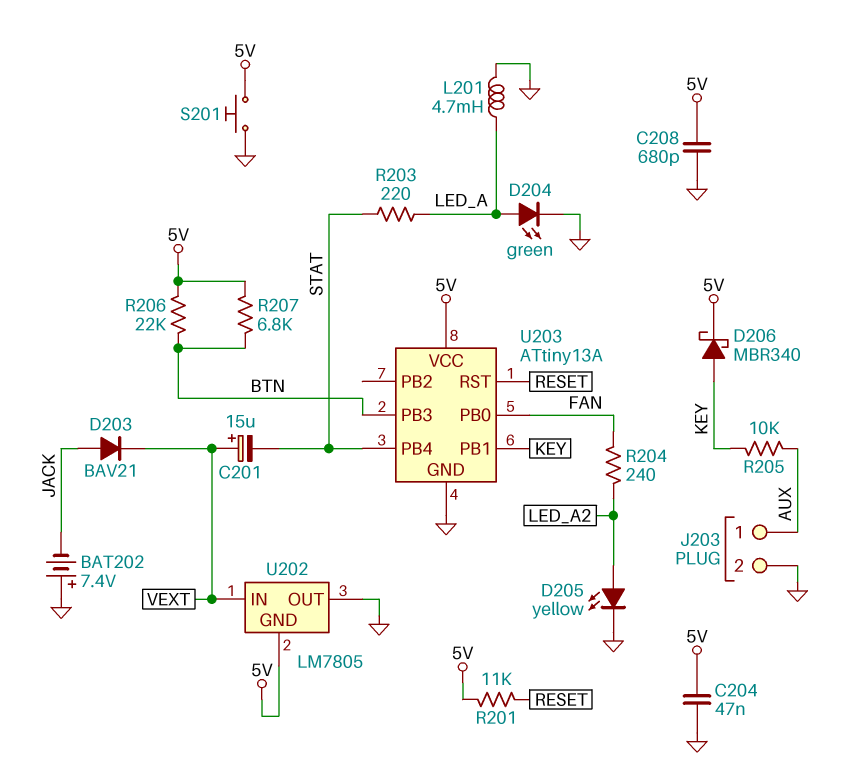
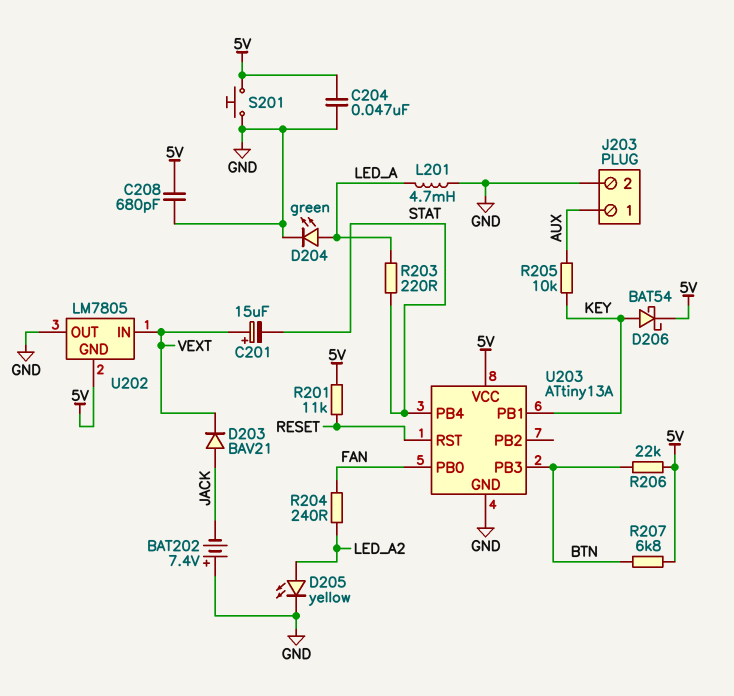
D206: schottky MBR340 (A KEY, K 5V) -> schottky BAT54 (A KEY, K 5V)

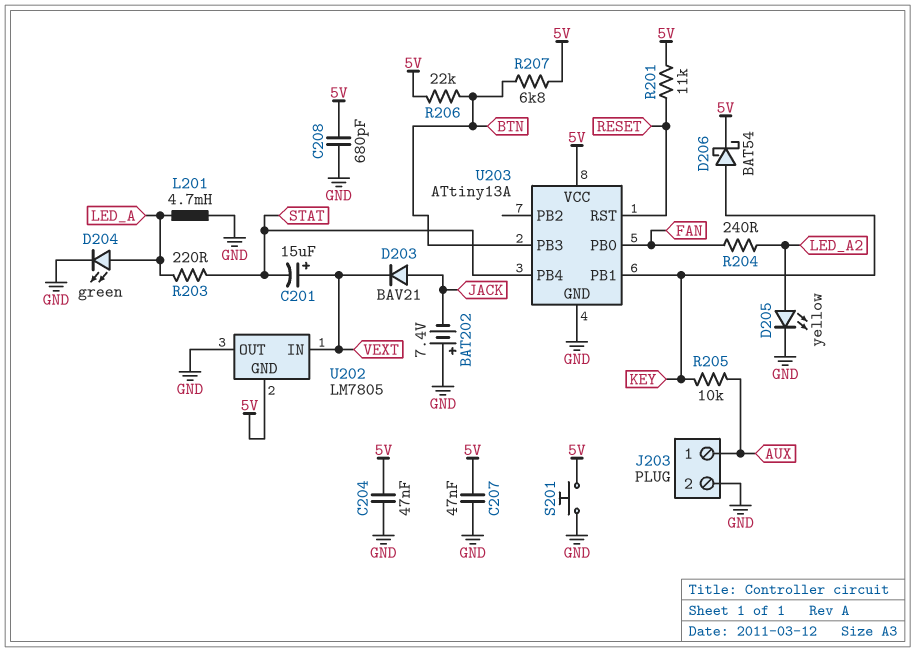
C207: none -> 47nF (5V, GND)

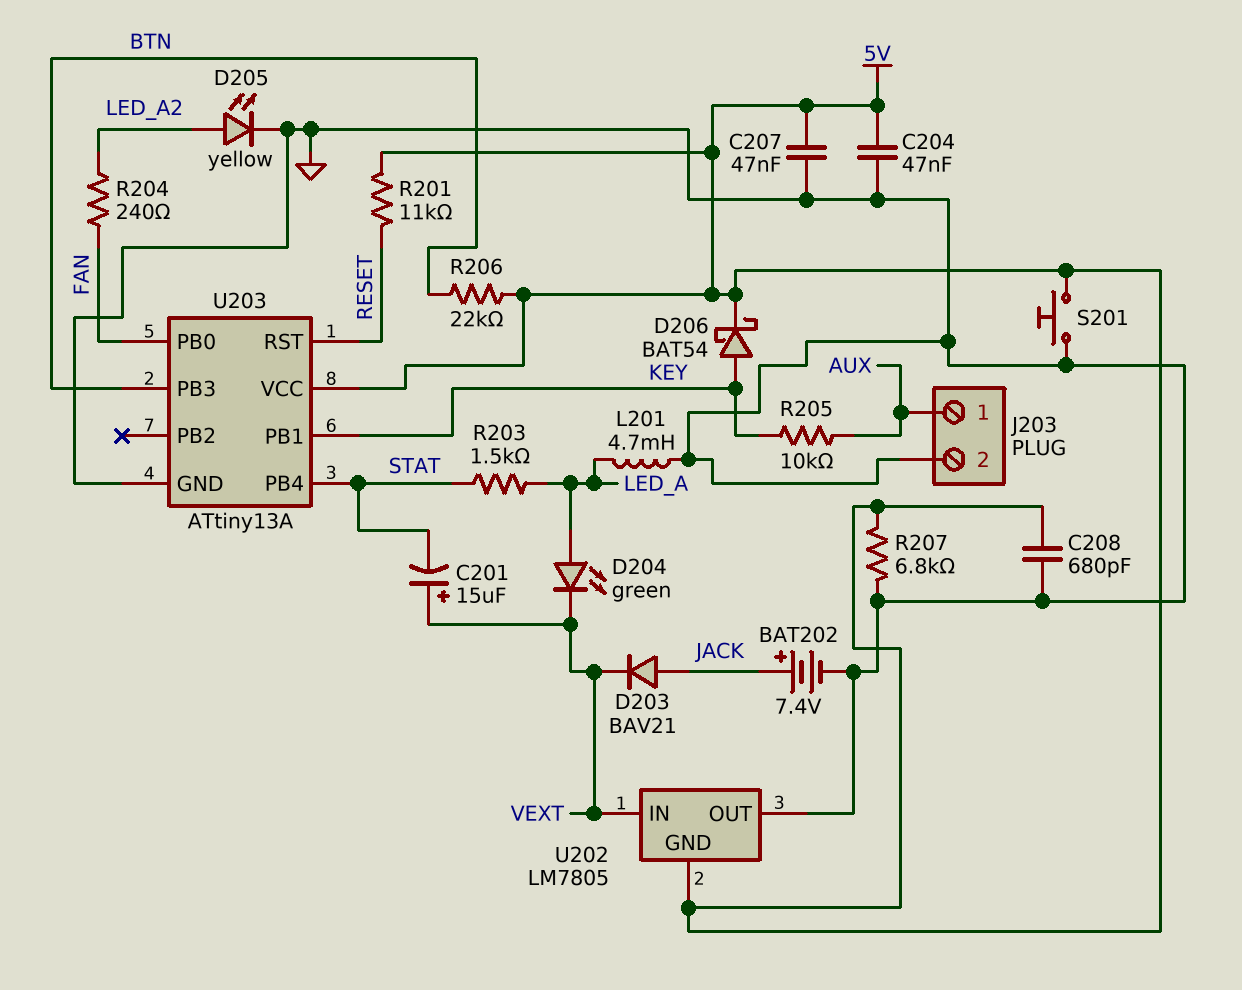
BAT202: 7.4V (plus GND, minus JACK) -> 7.4V (plus JACK, minus GND)
D204: LED green (A LED_A, K GND) -> LED green (A LED_A, K VEXT)
R203: 220 (LED_A, STAT) -> 1.5k (LED_A, STAT)
R207: 6.8k (5V, BTN) -> 6.8k (5V, GND)

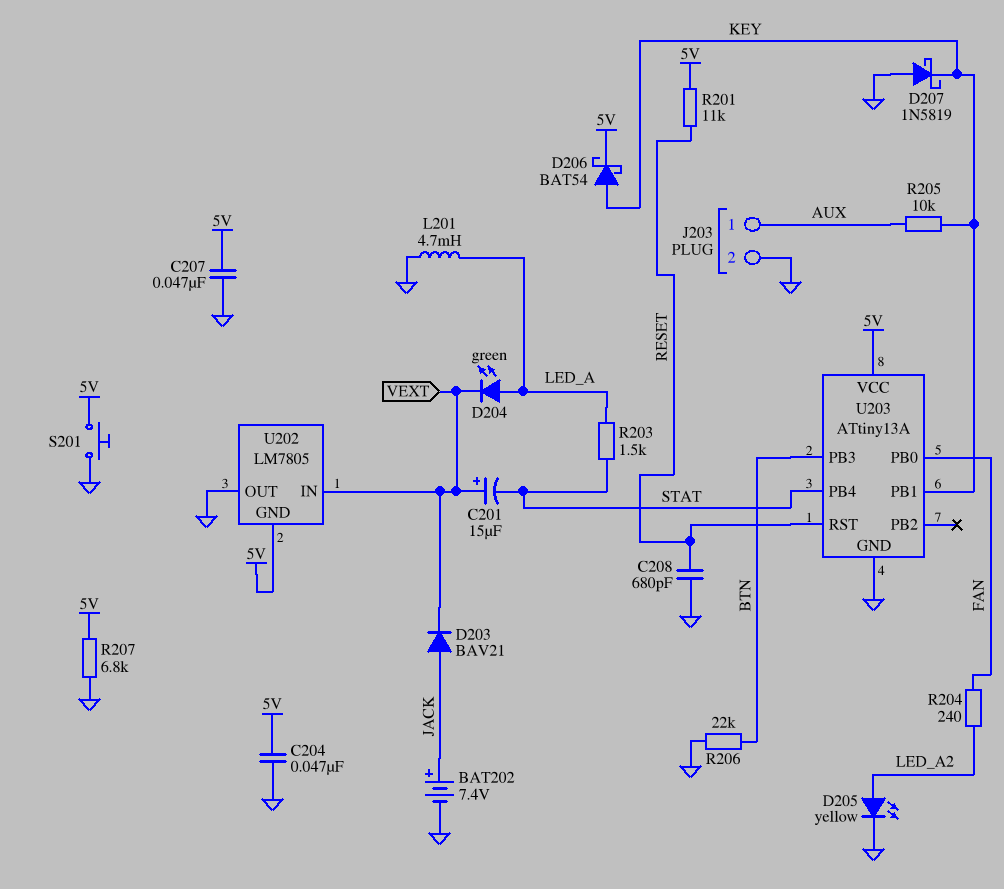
C208: 680pF (5V, GND) -> 680pF (GND, RESET)
D207: none -> schottky 1N5819 (A GND, K KEY)
R206: 22k (5V, BTN) -> 22k (BTN, GND)

